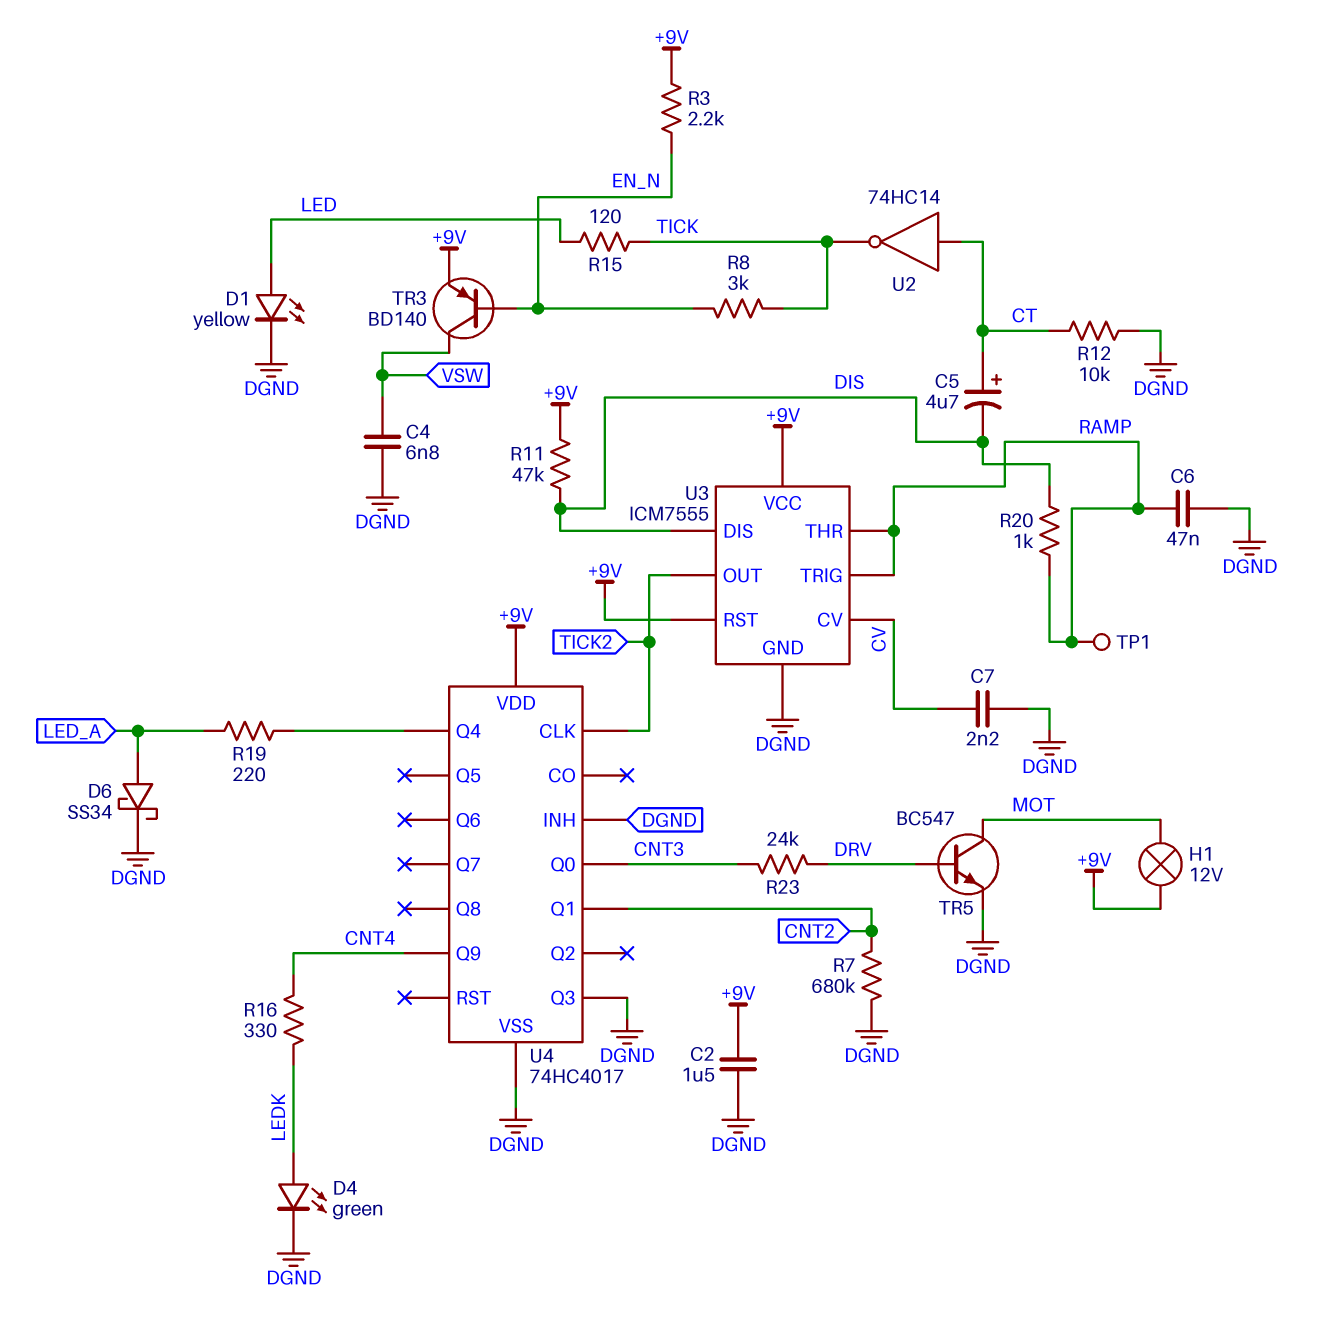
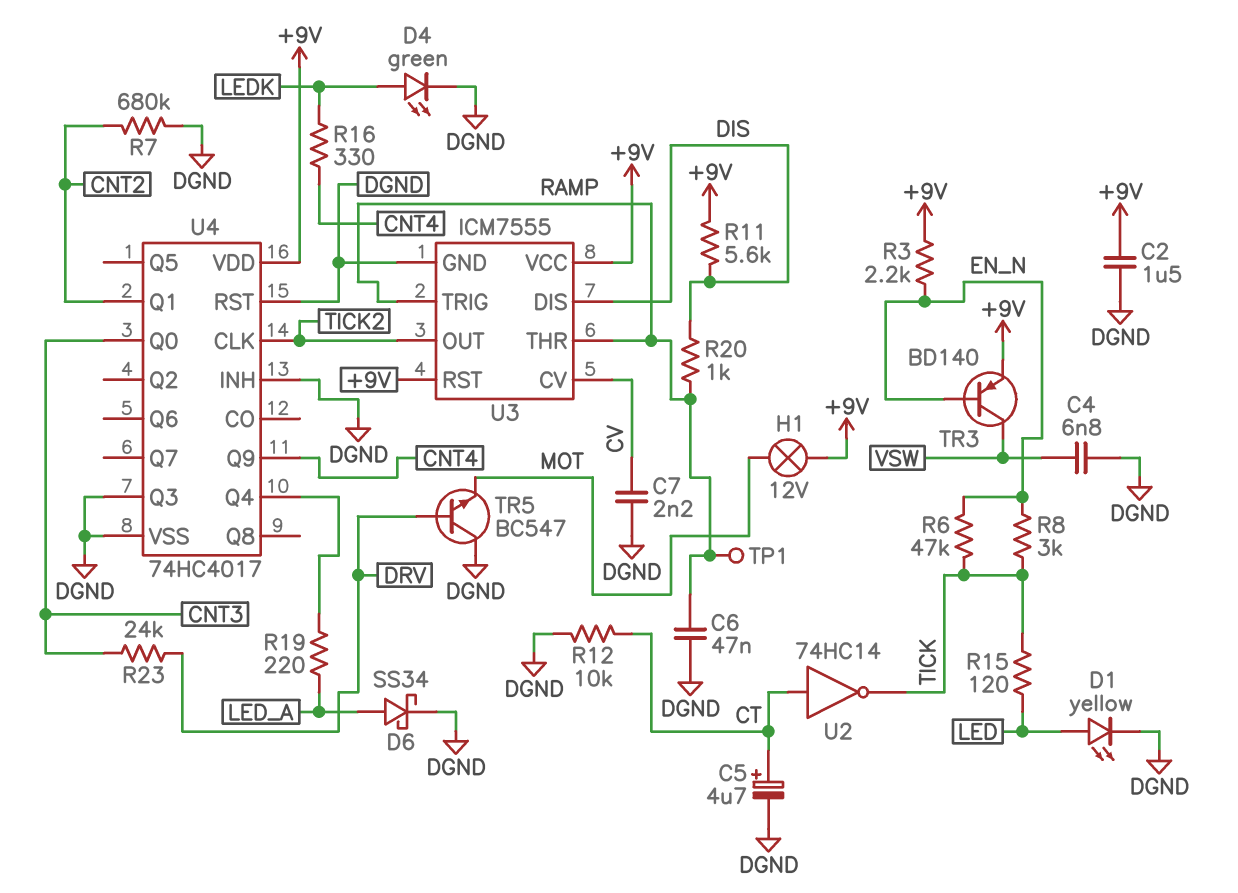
C5: 4.7uF (plus CT, minus DIS) -> 4.7uF (plus CT, minus DGND)
R6: none -> 47k (EN_N, TICK)
R11: 47k (+9V, DIS) -> 5.6k (+9V, DIS)
TR5: NPN BC547 (B DRV, C MOT, E DGND) -> NPN BC547 (B DRV, C DGND, E MOT)
U4 pin RST: none -> DGND

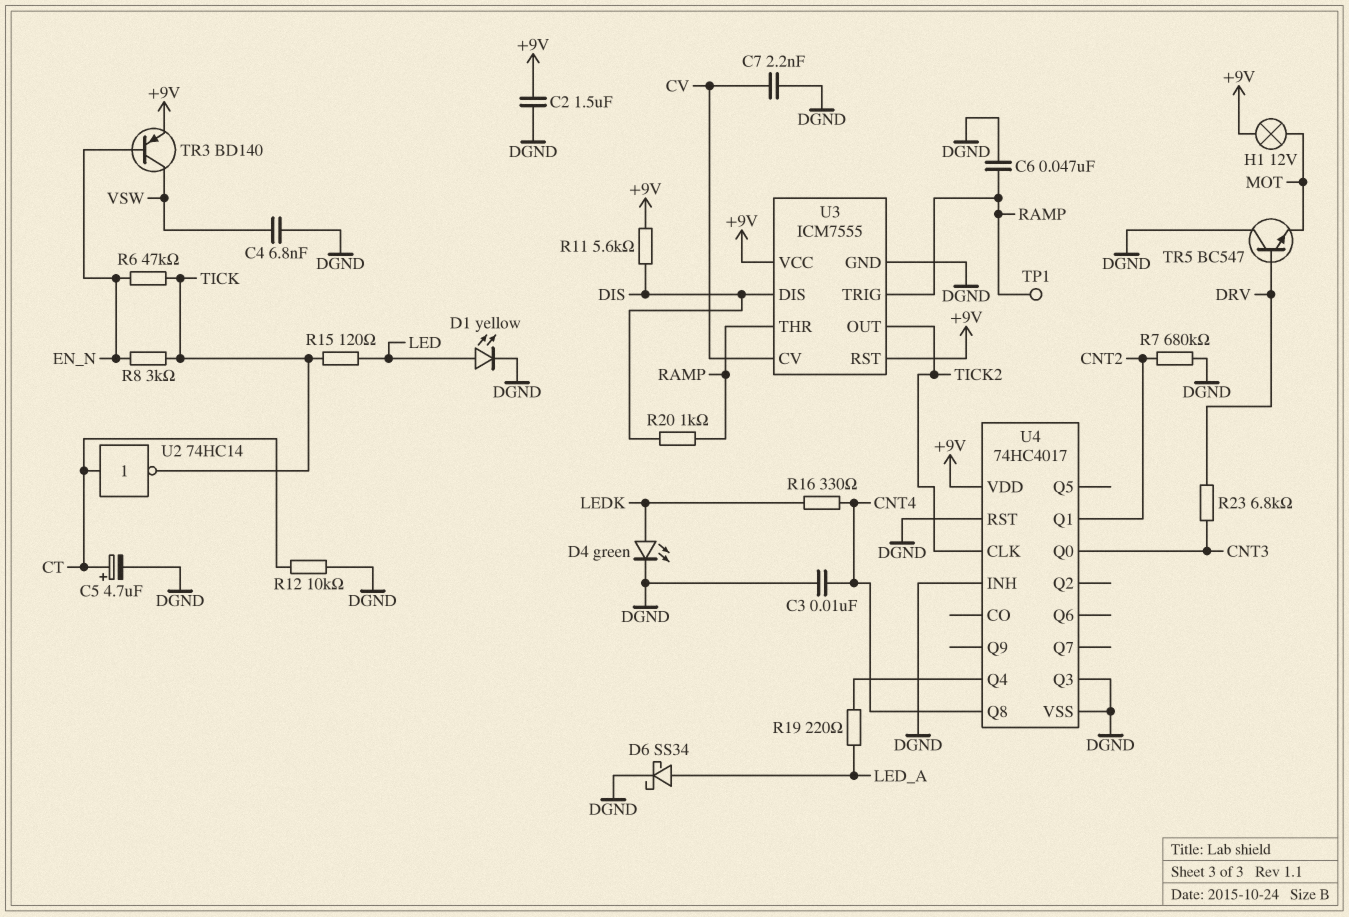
C3: none -> 10nF (CNT4, DGND)
R3: 2.2k (+9V, EN_N) -> none
R23: 24k (CNT3, DRV) -> 6.8k (CNT3, DRV)
U4 pin Q8: none -> CNT4
U4 pin Q9: CNT4 -> none

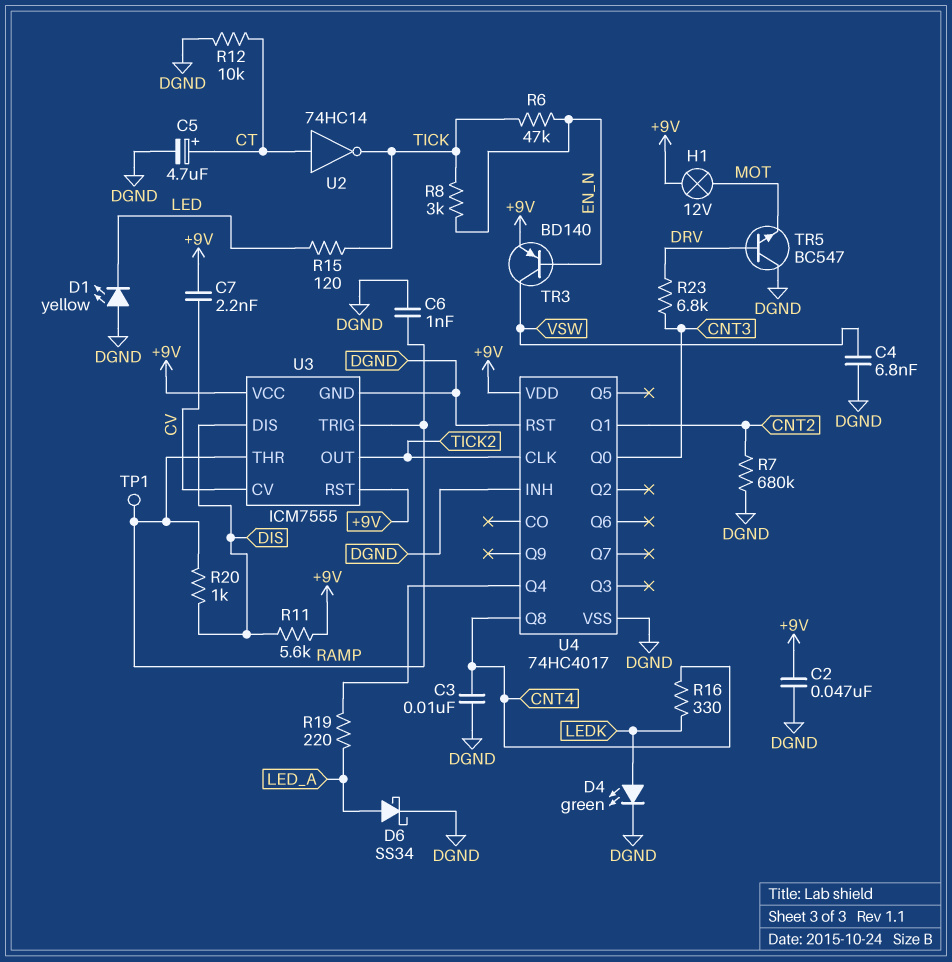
C2: 1.5uF (+9V, DGND) -> 47nF (+9V, DGND)
C6: 47nF (DGND, RAMP) -> 1nF (DGND, RAMP)
C7: 2.2nF (CV, DGND) -> 2.2nF (+9V, CV)
D1: LED yellow (A LED, K DGND) -> LED yellow (A DGND, K LED)
U4 pin Q3: DGND -> none

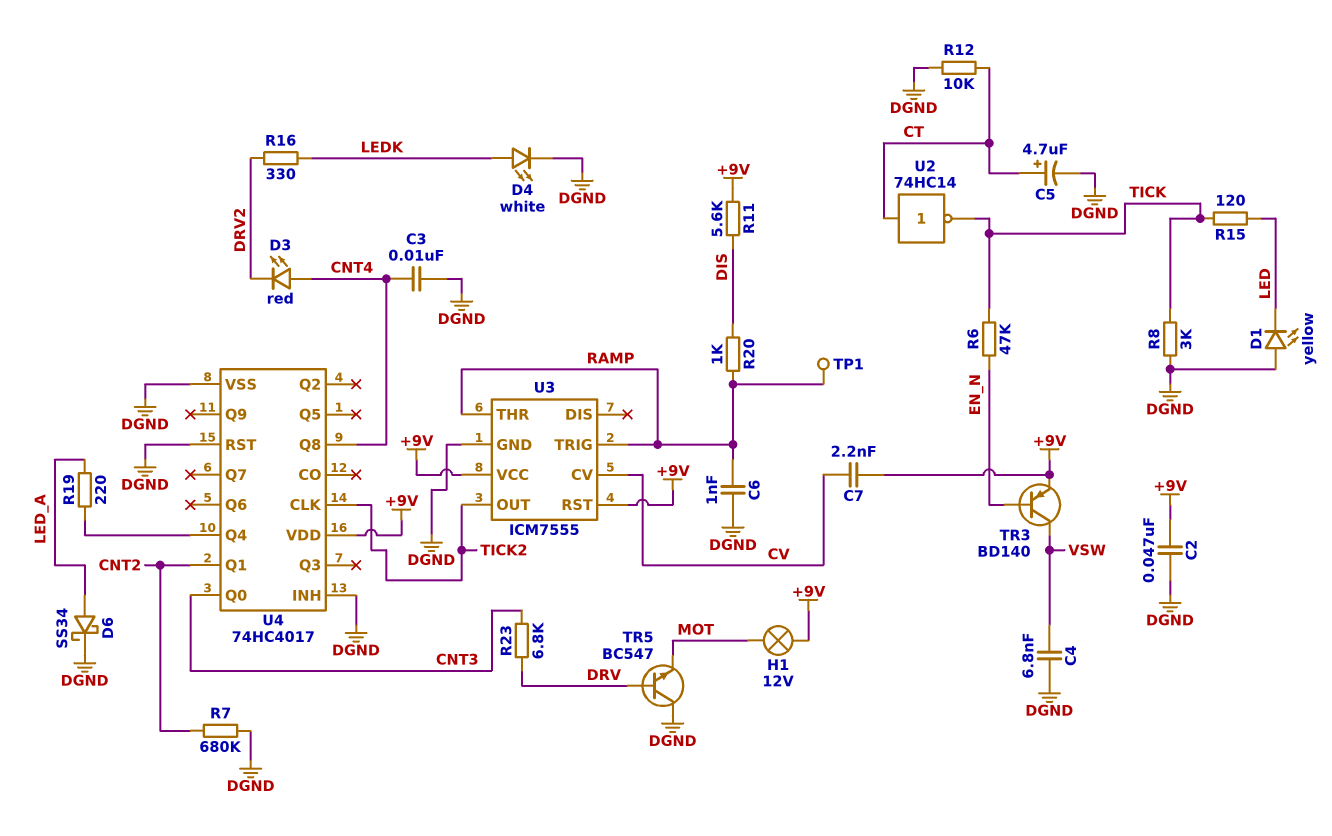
D3: none -> LED red (A CNT4, K DRV2)
D4: LED green (A LEDK, K DGND) -> LED white (A LEDK, K DGND)
R8: 3k (EN_N, TICK) -> 3k (DGND, TICK)
R16: 330 (CNT4, LEDK) -> 330 (DRV2, LEDK)
U3 pin DIS: DIS -> none

